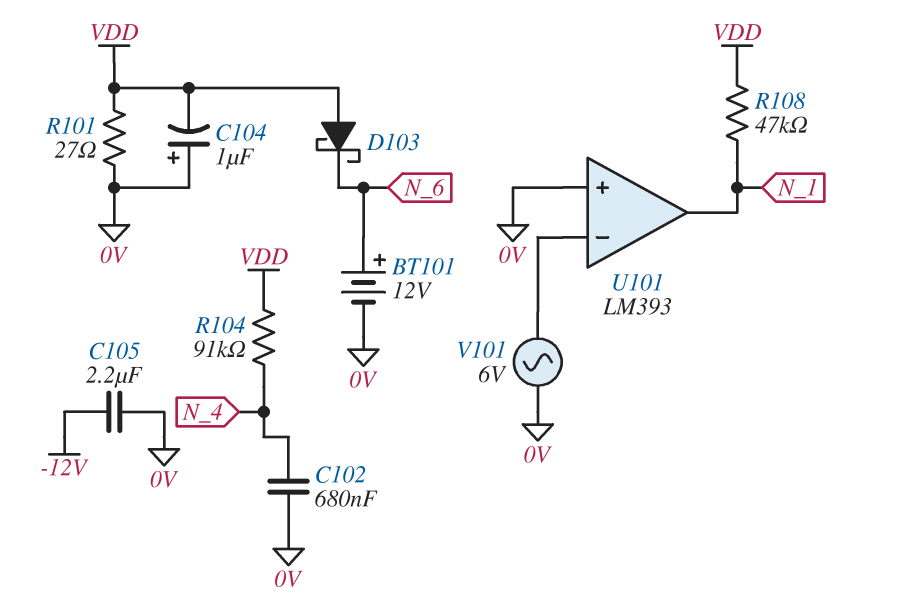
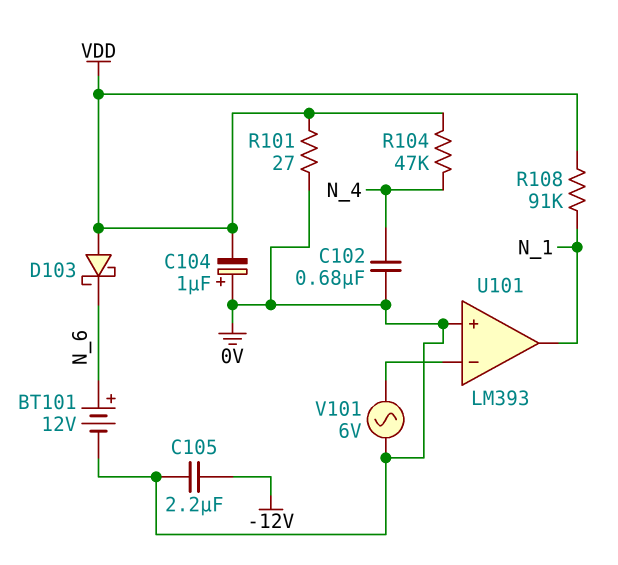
R104: 91k (N_4, VDD) -> 47k (N_4, VDD)
R108: 47k (N_1, VDD) -> 91k (N_1, VDD)

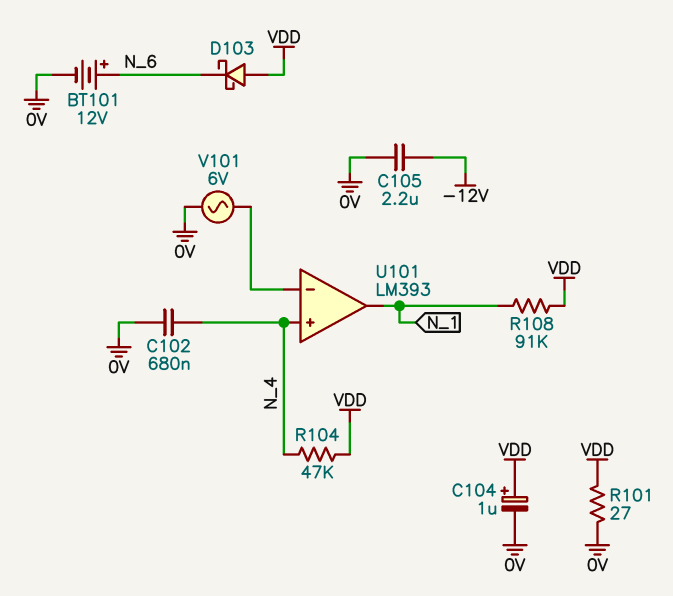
C104: 1uF (plus 0V, minus VDD) -> 1uF (plus VDD, minus 0V)
U101 pin in+: 0V -> N_4

